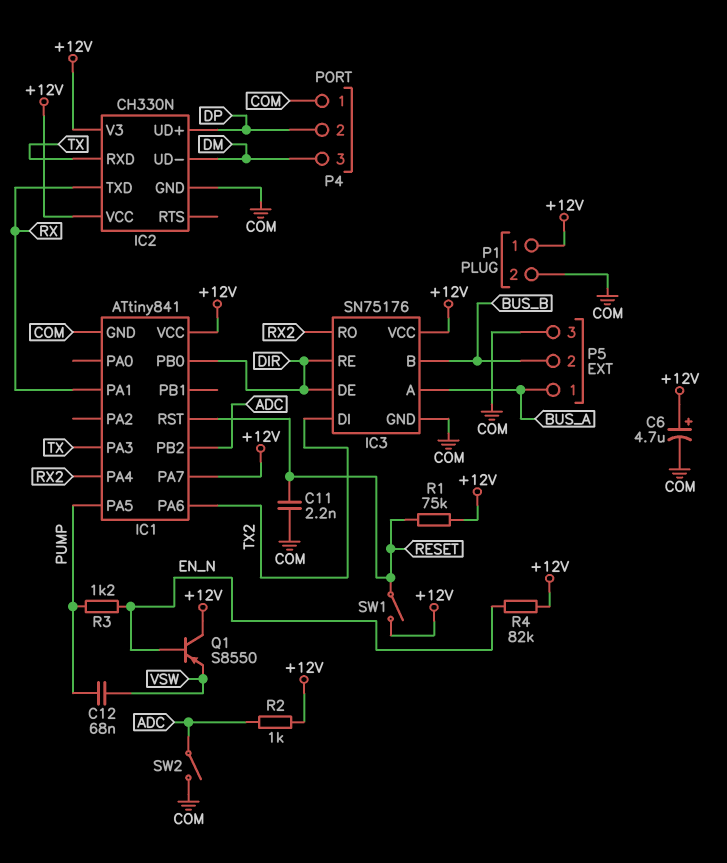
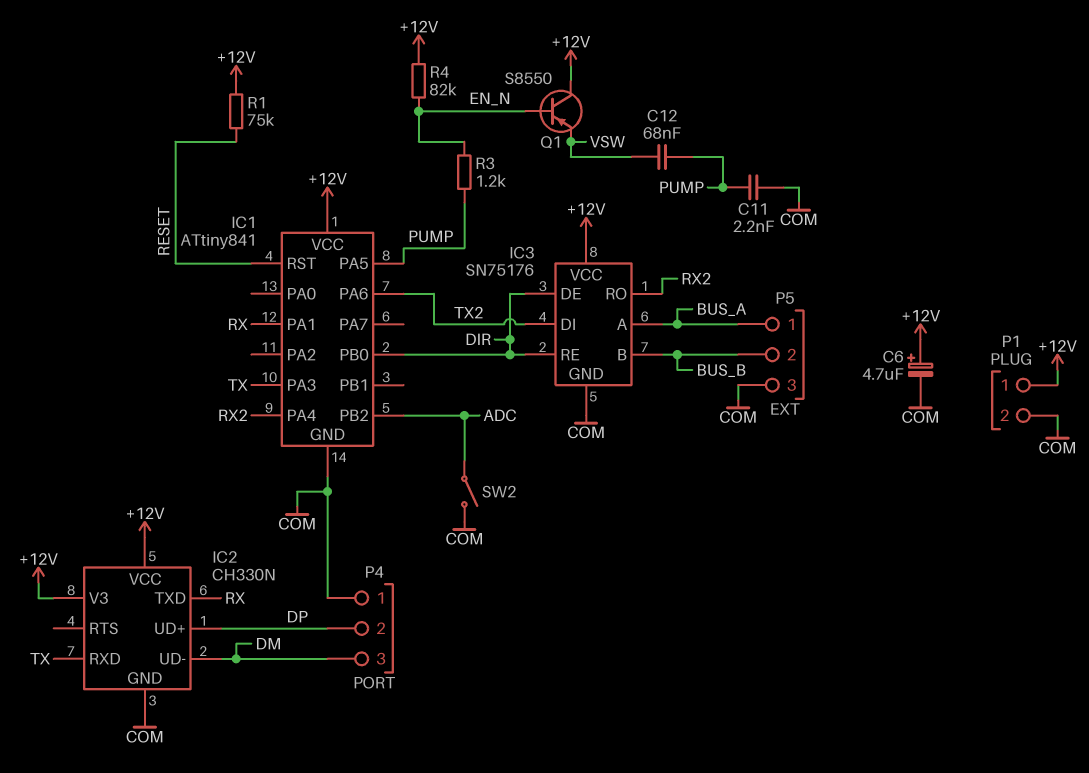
C11: 2.2nF (COM, RESET) -> 2.2nF (COM, PUMP)
IC1 pin PA7: +12V -> none
R2: 1k (+12V, ADC) -> none
SW1: switch (+12V, RESET) -> none

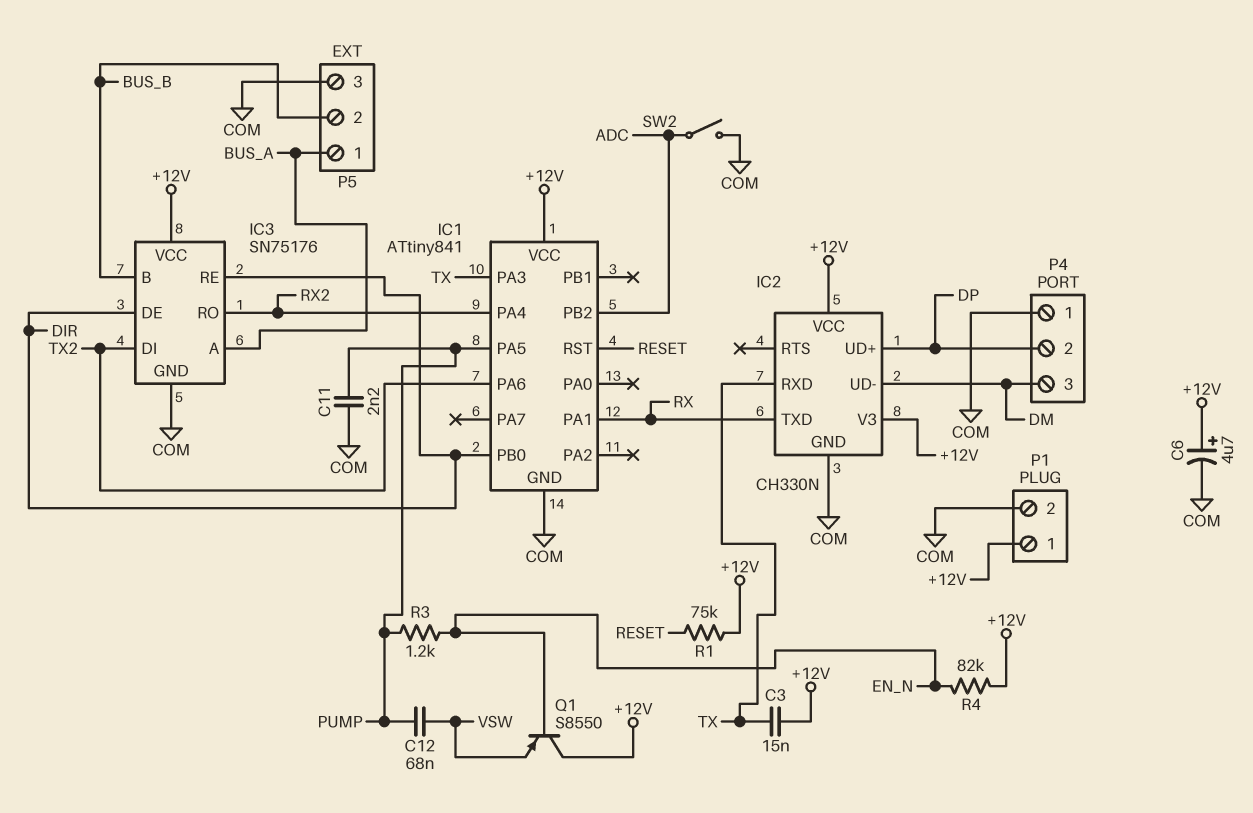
C3: none -> 15nF (+12V, TX)

